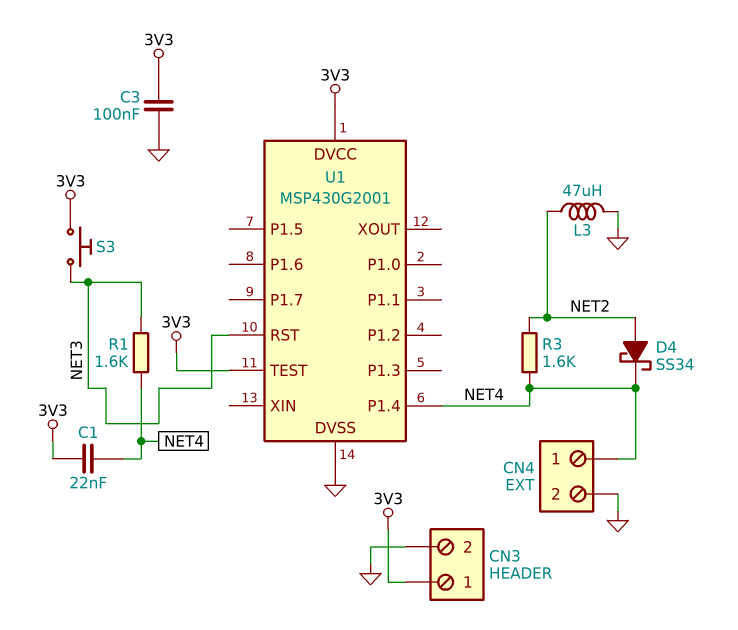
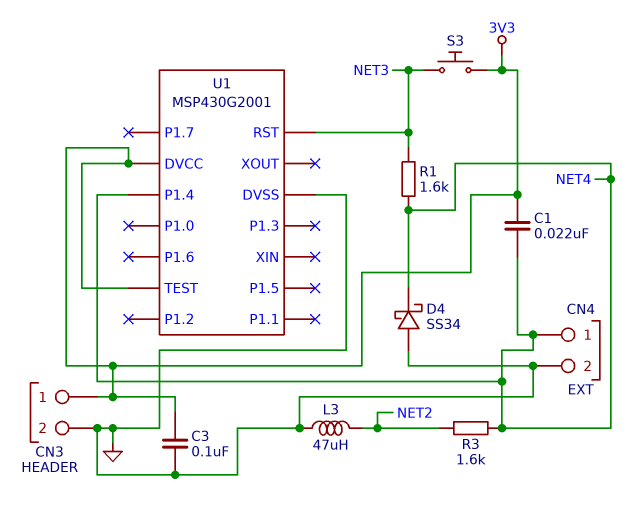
D4: schottky SS34 (A NET2, K NET4) -> schottky SS34 (A GND, K NET4)

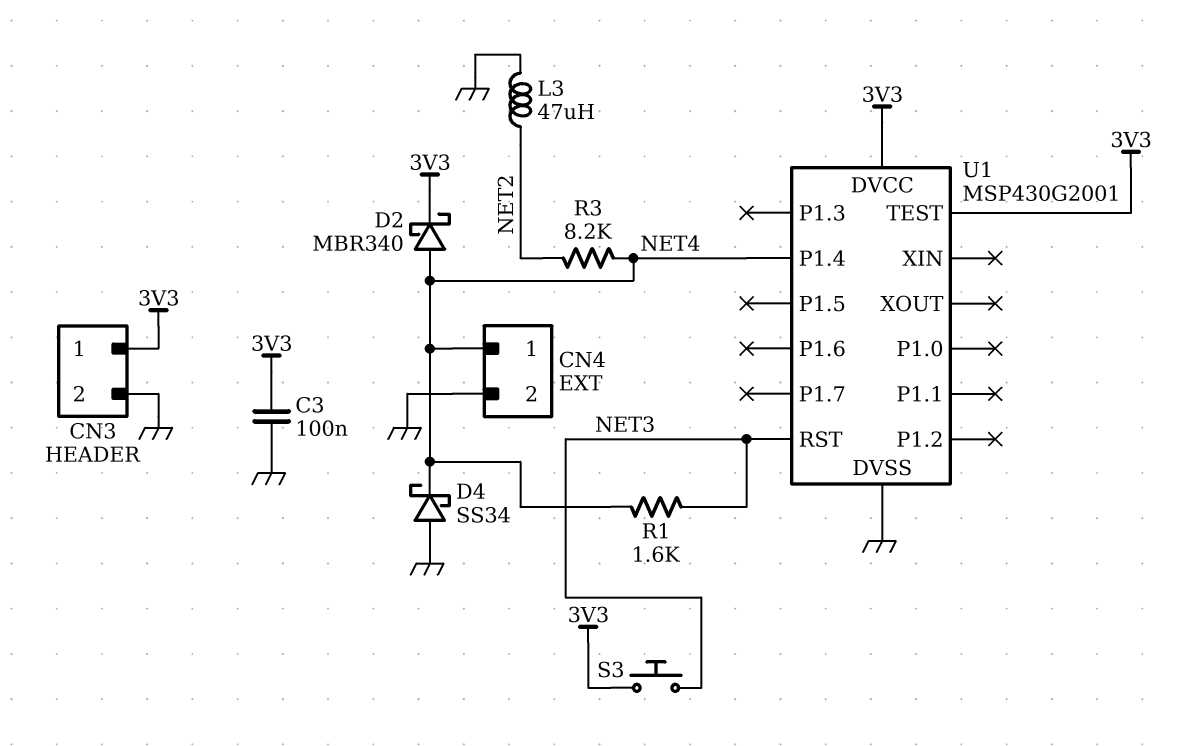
C1: 22nF (3V3, NET4) -> none
D2: none -> schottky MBR340 (A NET4, K 3V3)
R3: 1.6k (NET2, NET4) -> 8.2k (NET2, NET4)

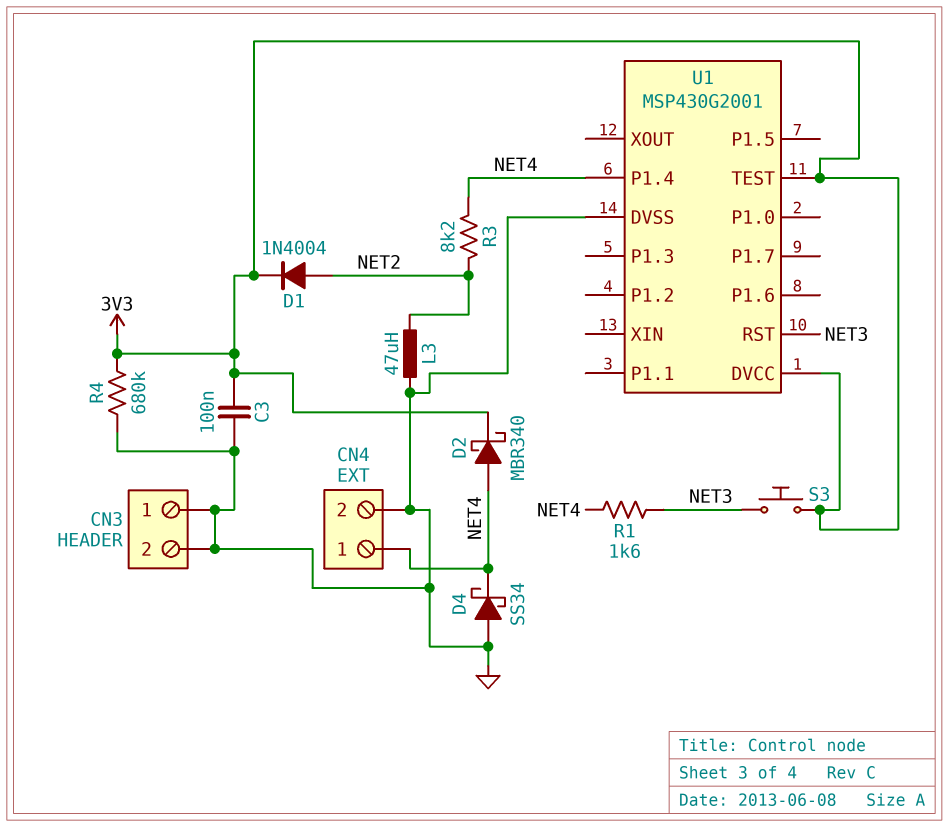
CN3 pin 1: 3V3 -> GND
D1: none -> diode 1N4004 (A NET2, K 3V3)
R4: none -> 680k (3V3, GND)

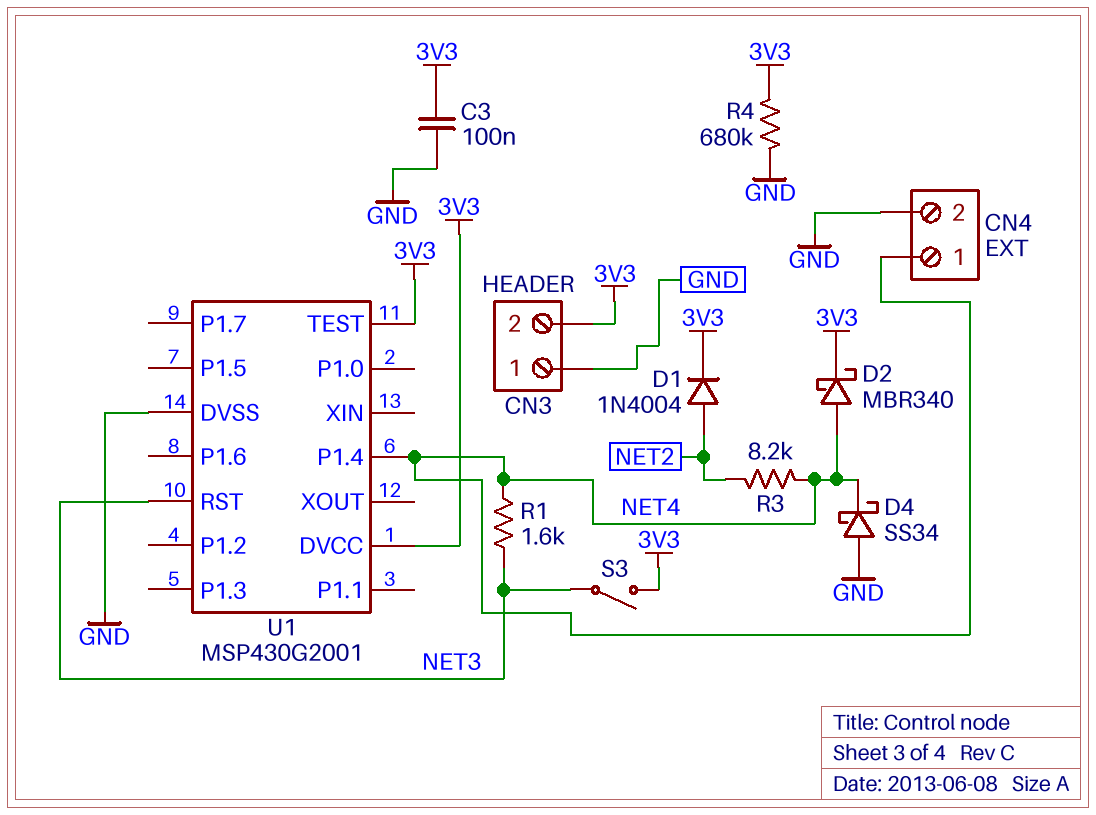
CN3 pin 2: GND -> 3V3
L3: 47uH (GND, NET2) -> none
S3: button (3V3, NET3) -> switch (3V3, NET3)

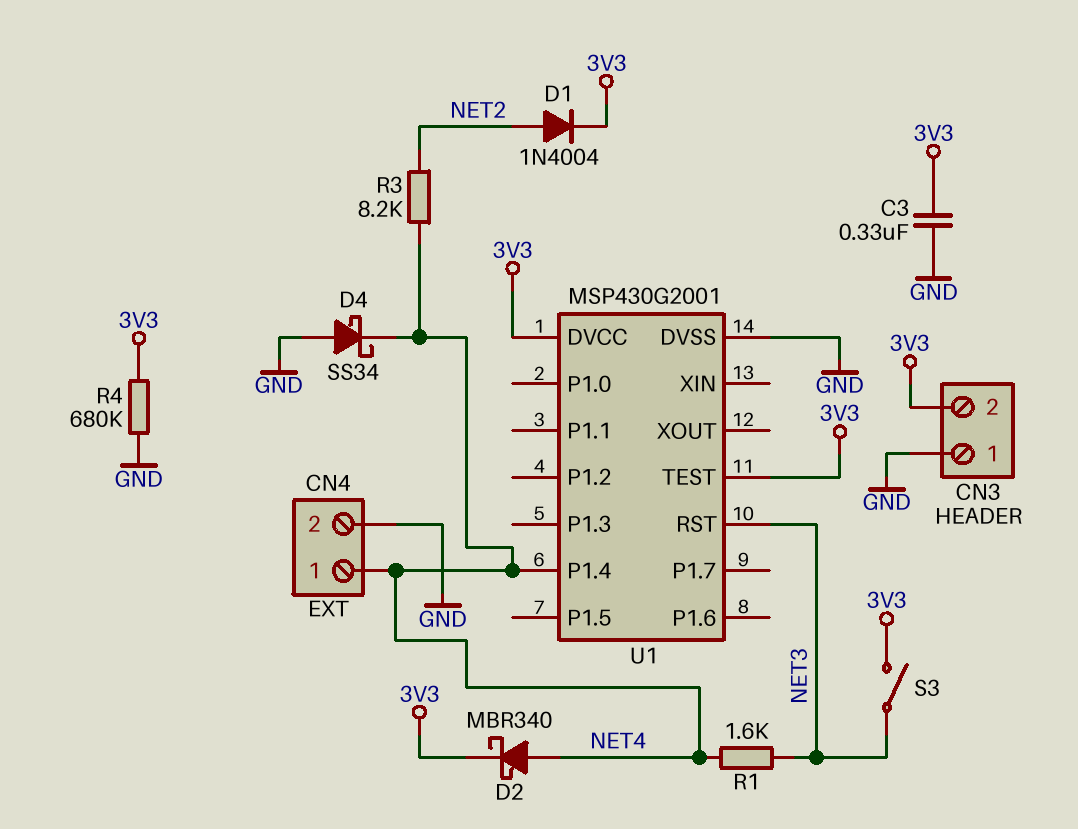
C3: 100nF (3V3, GND) -> 330nF (3V3, GND)

